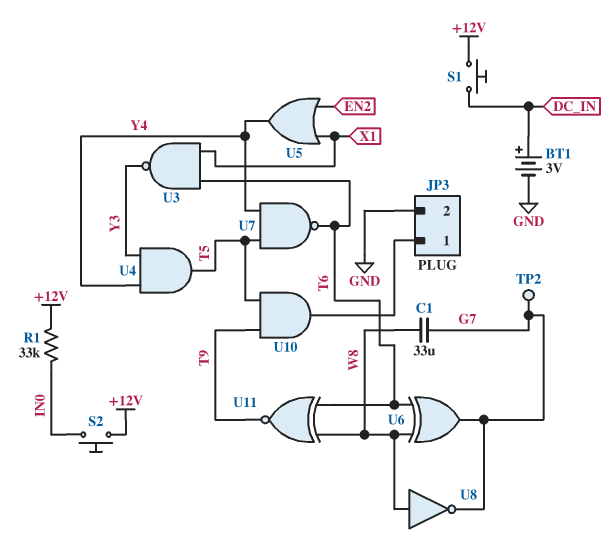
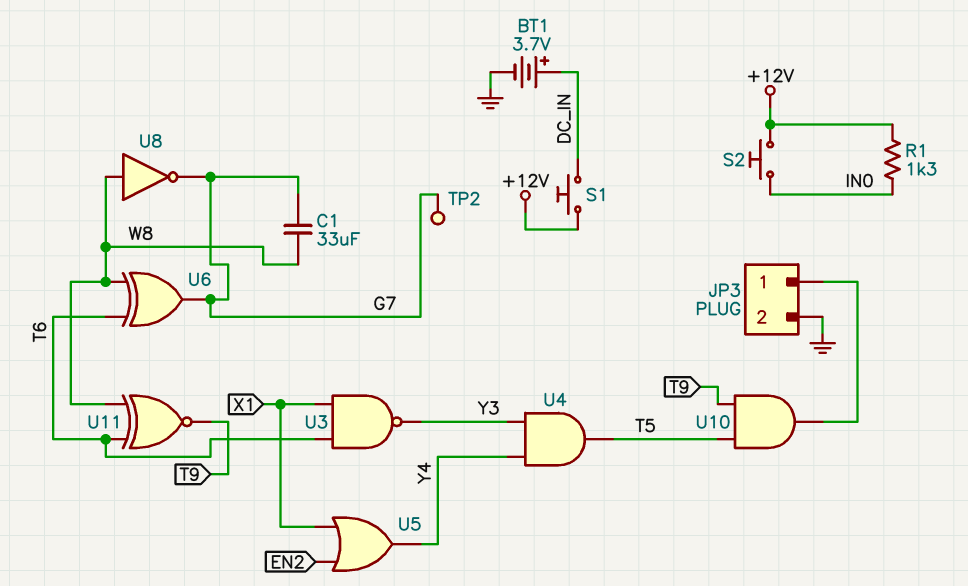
BT1: 3V (plus DC_IN, minus GND) -> 3.7V (plus DC_IN, minus GND)
R1: 33k (+12V, IN0) -> 1.3k (+12V, IN0)
U7: NAND (in T5, in Y4, out T6) -> none

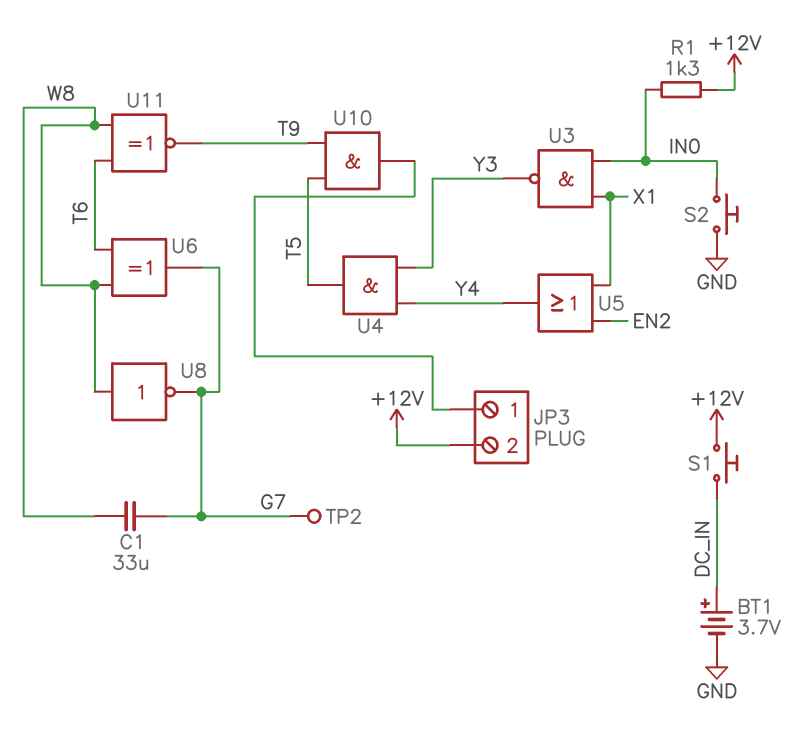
JP3 pin 2: GND -> +12V
S2: button (+12V, IN0) -> button (GND, IN0)
U3: NAND (in T6, in X1, out Y3) -> NAND (in IN0, in X1, out Y3)

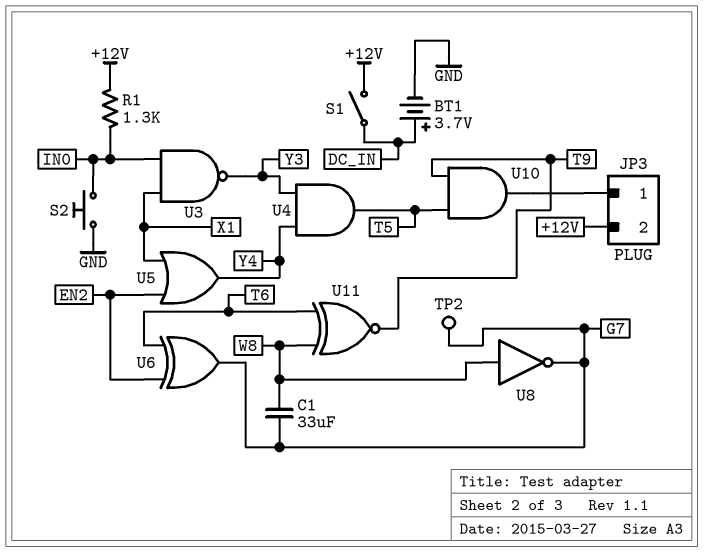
S1: button (+12V, DC_IN) -> switch (+12V, DC_IN)
U6: XOR (in T6, in W8, out G7) -> XOR (in EN2, in T6, out G7)

